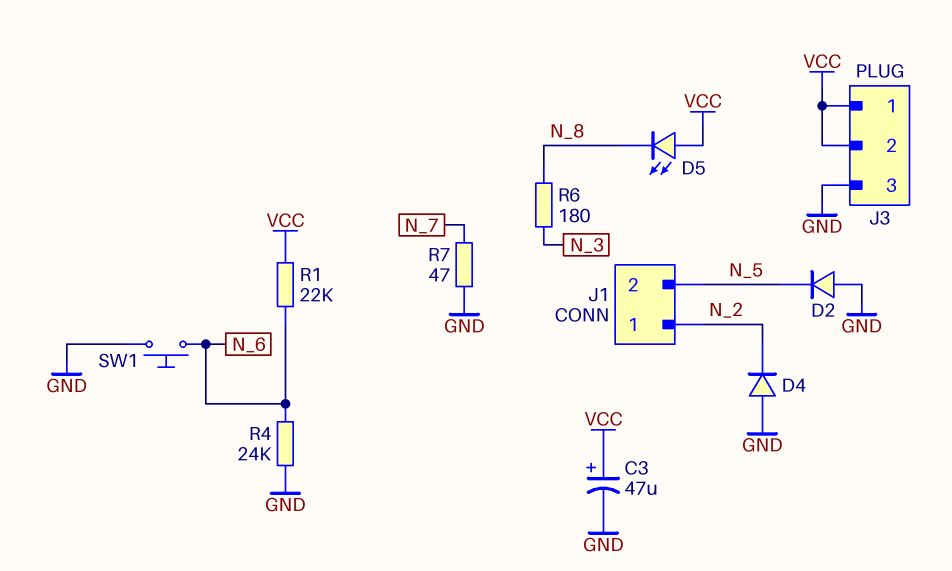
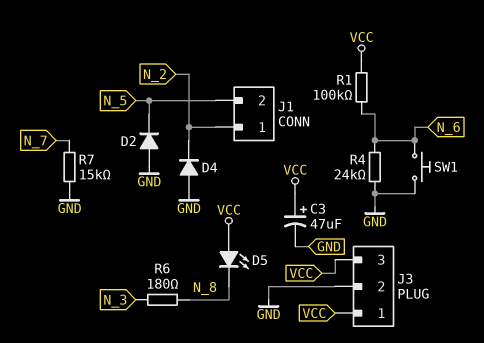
J3 pin 2: VCC -> GND
J3 pin 3: GND -> VCC
R1: 22k (N_6, VCC) -> 100k (N_6, VCC)
R7: 47 (GND, N_7) -> 15k (GND, N_7)

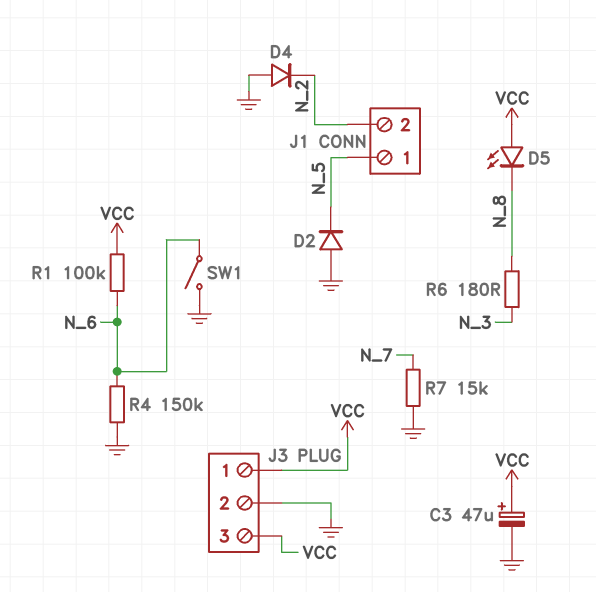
J1 pin 1: N_2 -> N_5
J1 pin 2: N_5 -> N_2
R4: 24k (GND, N_6) -> 150k (GND, N_6)
SW1: button (GND, N_6) -> switch (GND, N_6)

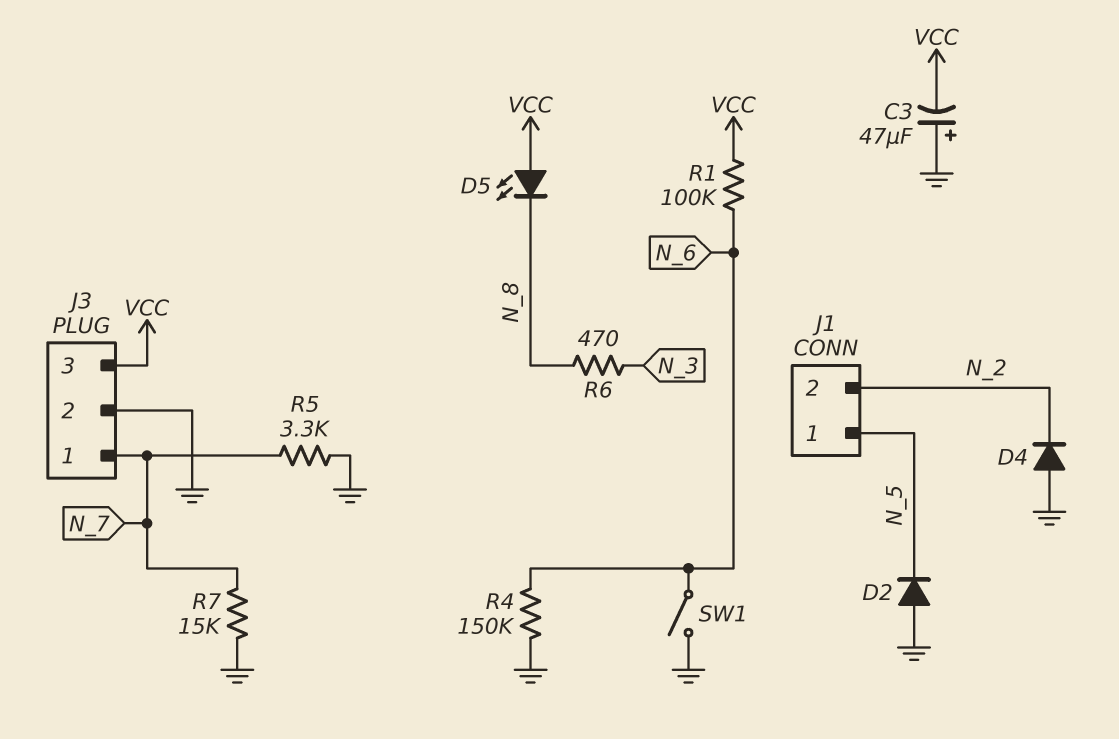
C3: 47uF (plus VCC, minus GND) -> 47uF (plus GND, minus VCC)
J3 pin 1: VCC -> N_7
R5: none -> 3.3k (GND, N_7)
R6: 180 (N_3, N_8) -> 470 (N_3, N_8)

